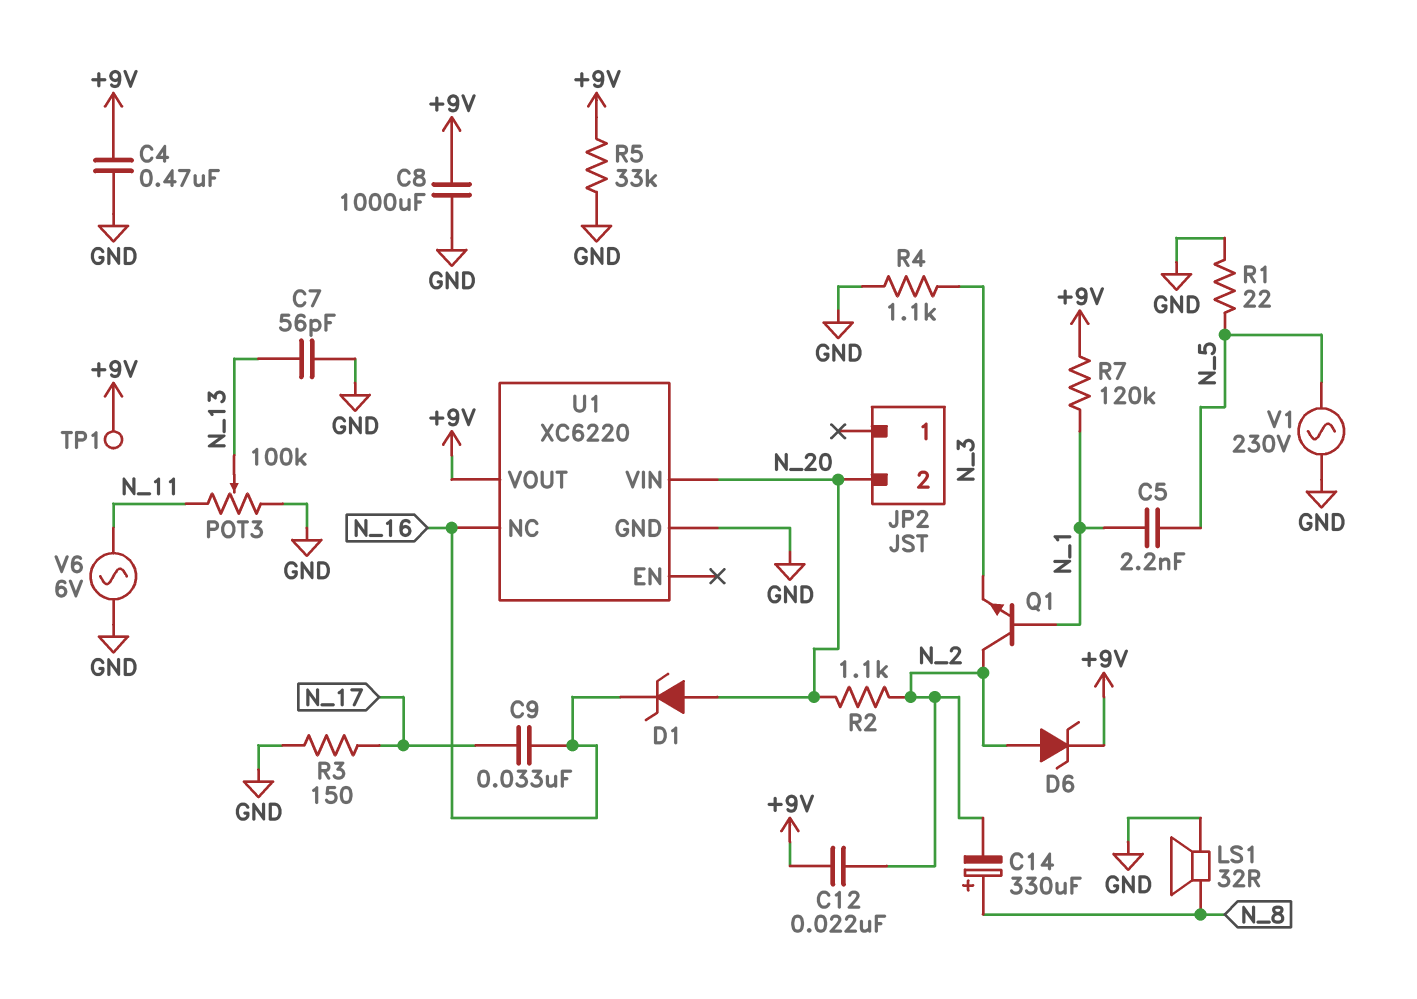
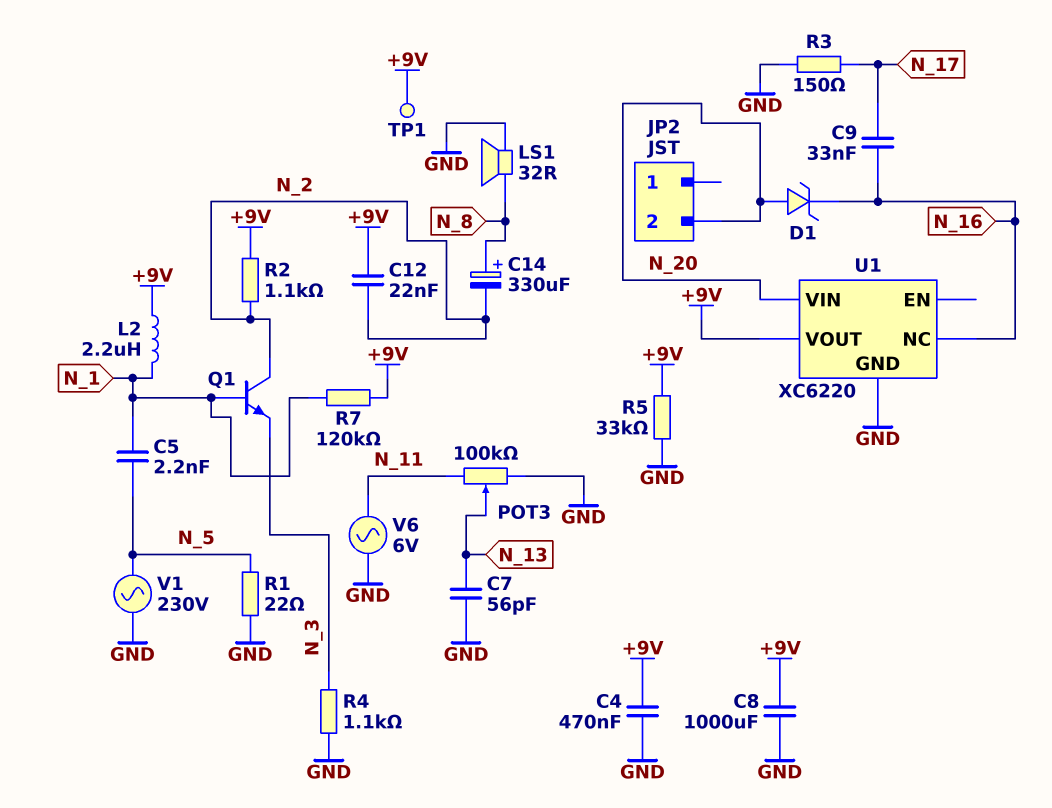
D6: zener (A N_2, K +9V) -> none
L2: none -> 2.2uH (+9V, N_1)
R2: 1.1k (N_2, N_20) -> 1.1k (+9V, N_2)

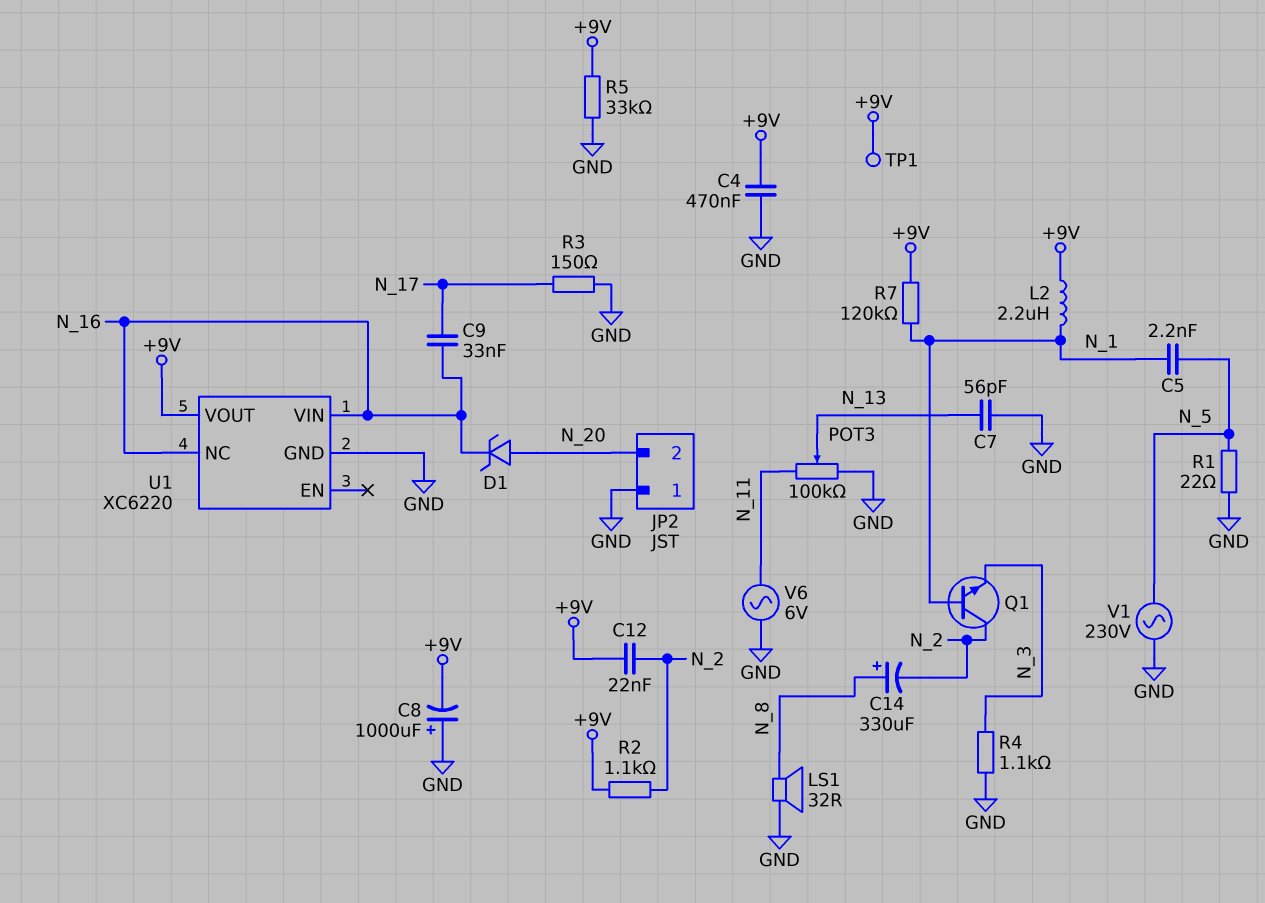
C8: 1000uF (+9V, GND) -> 1000uF (plus GND, minus +9V)
JP2 pin 1: none -> GND
U1 pin VIN: N_20 -> N_16

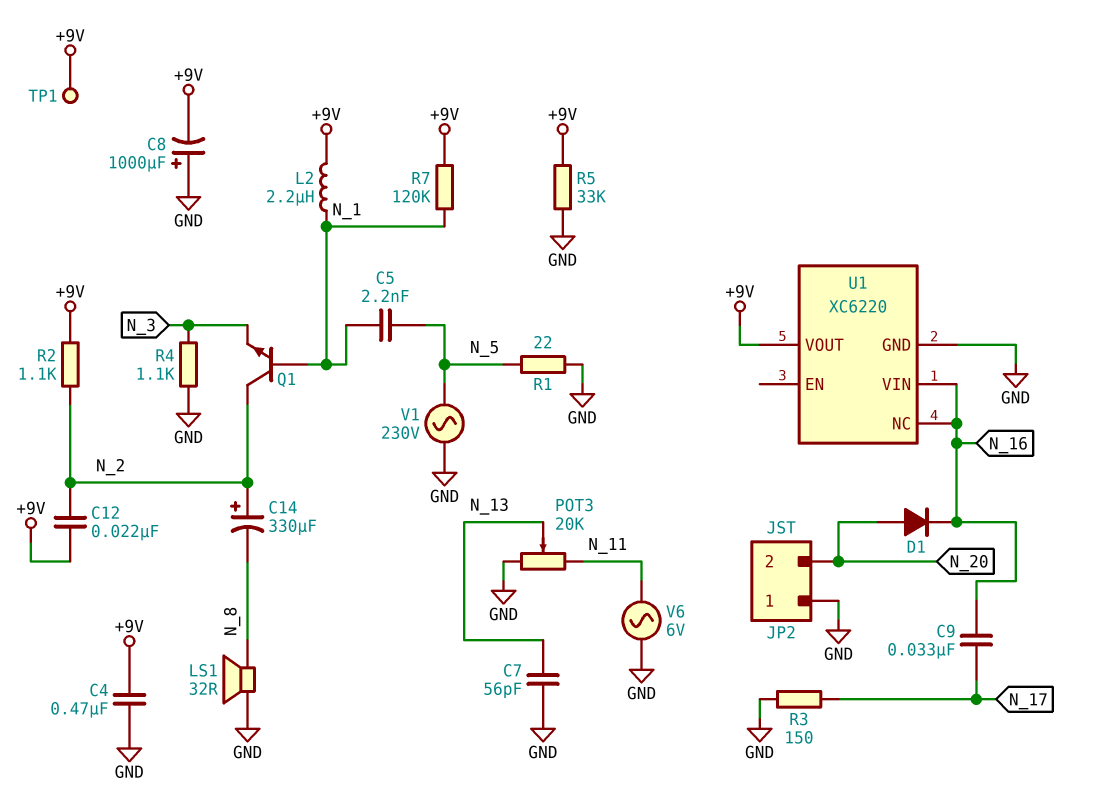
C14: 330uF (plus N_8, minus N_2) -> 330uF (plus N_2, minus N_8)
D1: zener (A N_20, K N_16) -> diode (A N_20, K N_16)
POT3: 100k (GND, N_11, wiper N_13) -> 20k (GND, N_11, wiper N_13)

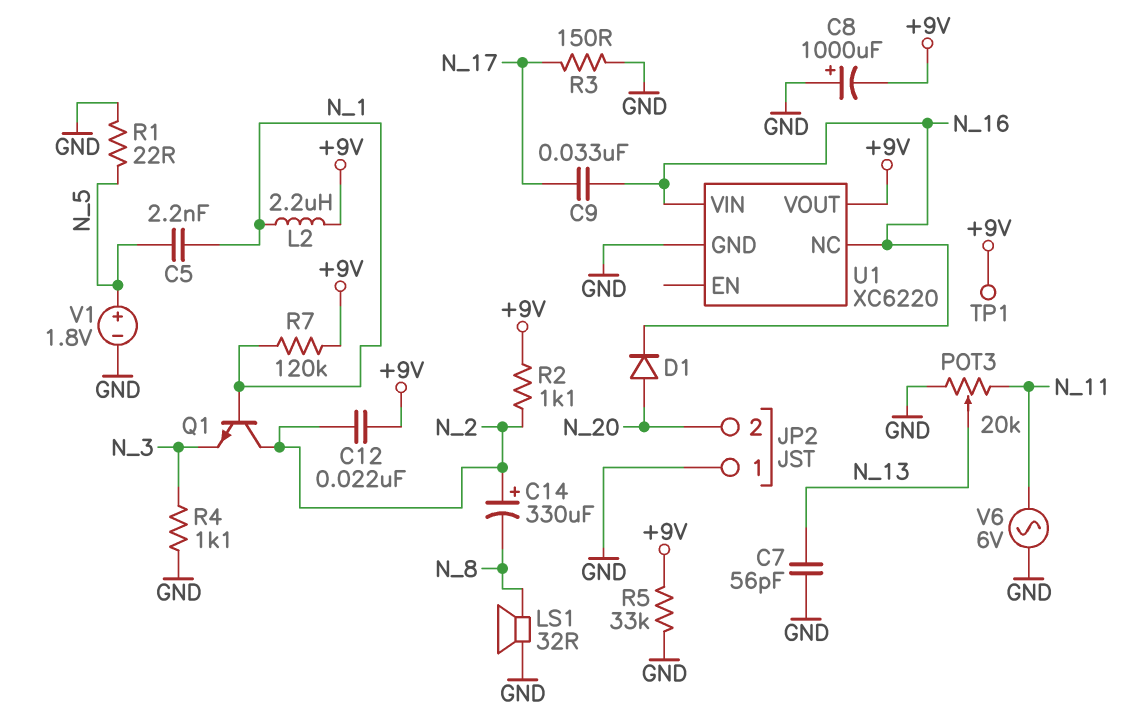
C4: 470nF (+9V, GND) -> none
V1: AC 230V (GND, N_5) -> 1.8V (plus N_5, minus GND)

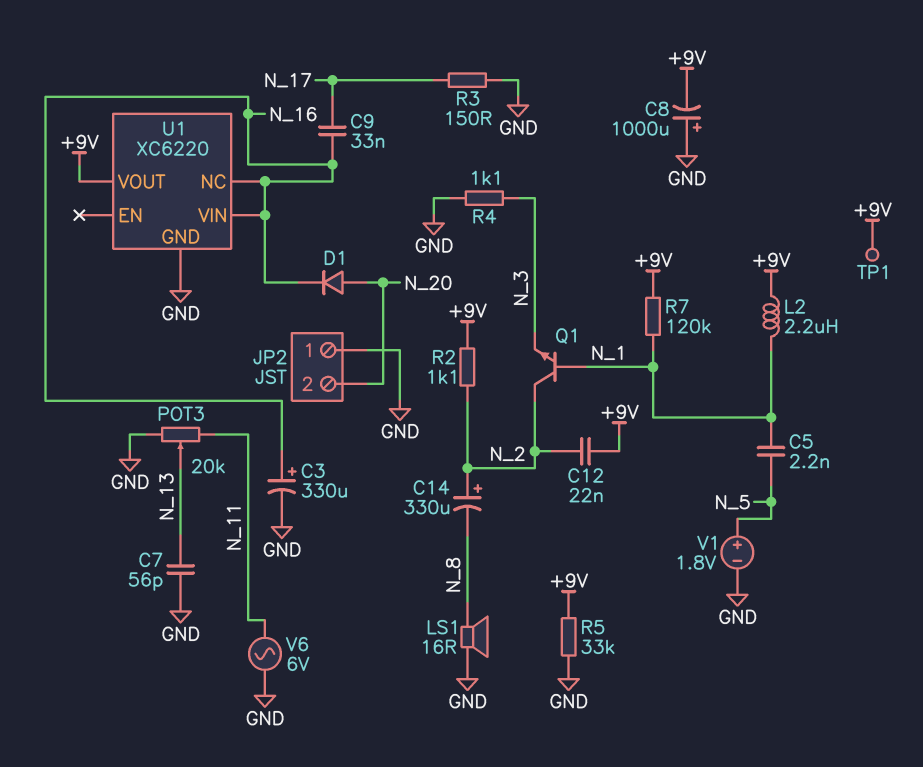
C3: none -> 330uF (plus N_16, minus GND)
LS1: speaker 32R (GND, N_8) -> speaker 16R (GND, N_8)
R1: 22 (GND, N_5) -> none

